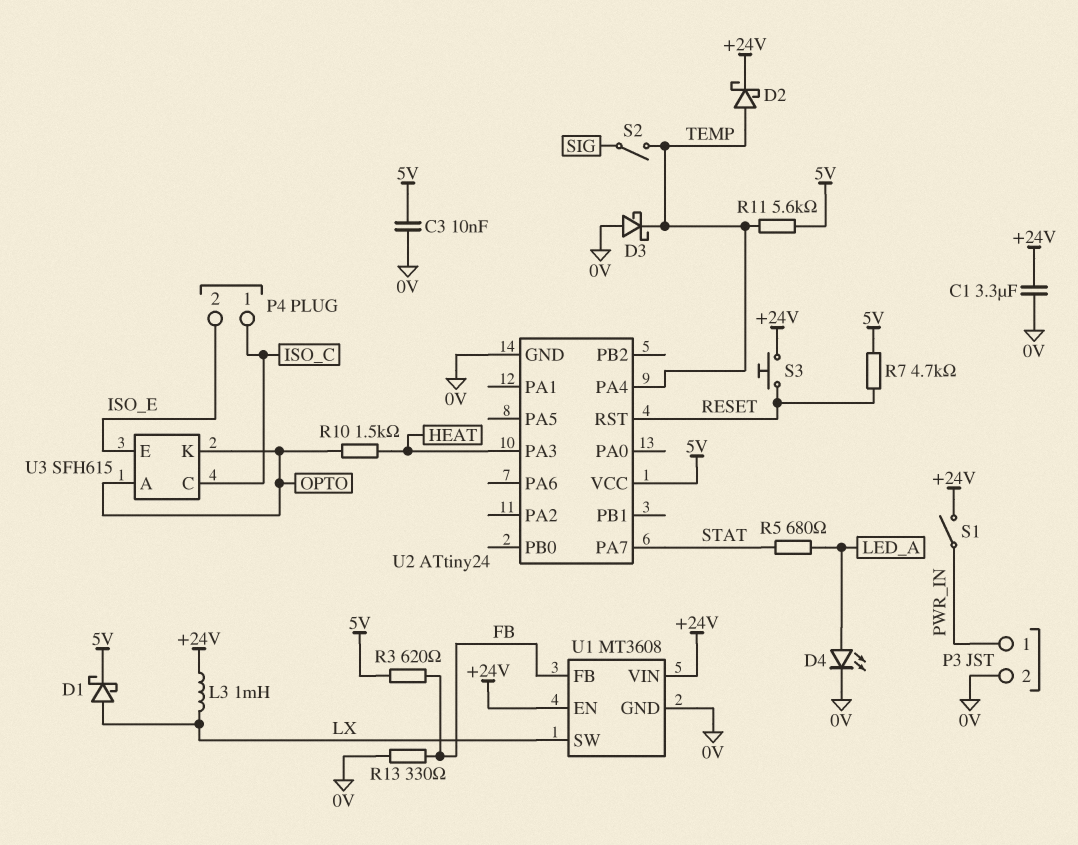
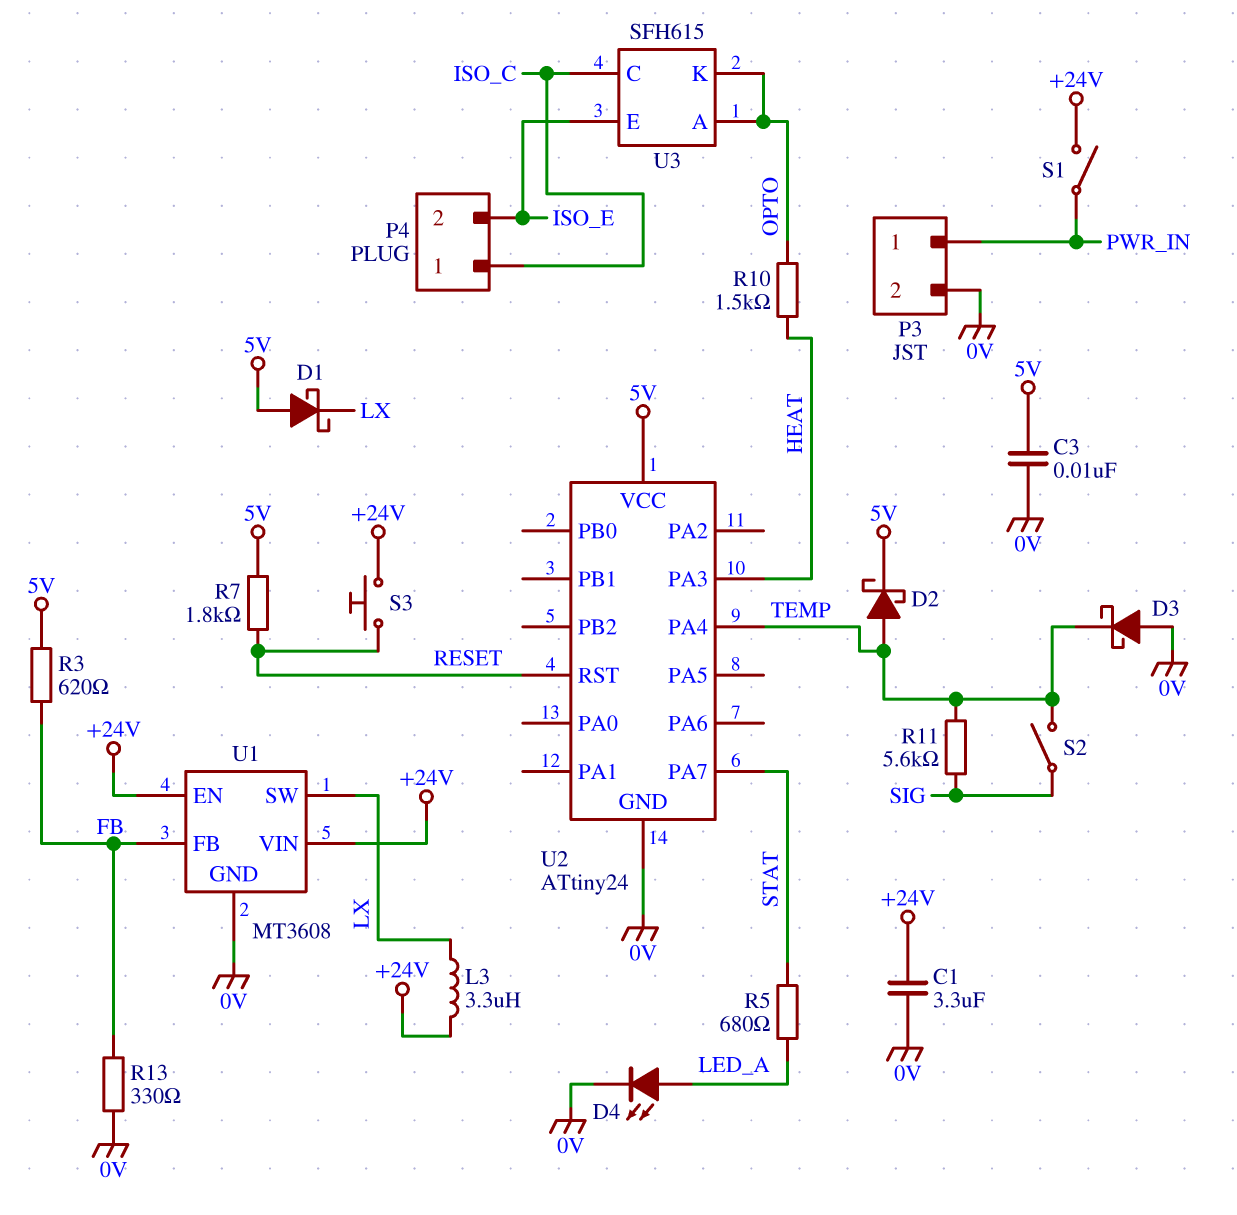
D1: schottky (A LX, K 5V) -> schottky (A 5V, K LX)
D2: schottky (A TEMP, K +24V) -> schottky (A TEMP, K 5V)
L3: 1mH (+24V, LX) -> 3.3uH (+24V, LX)
R7: 4.7k (5V, RESET) -> 1.8k (5V, RESET)
R11: 5.6k (5V, TEMP) -> 5.6k (SIG, TEMP)

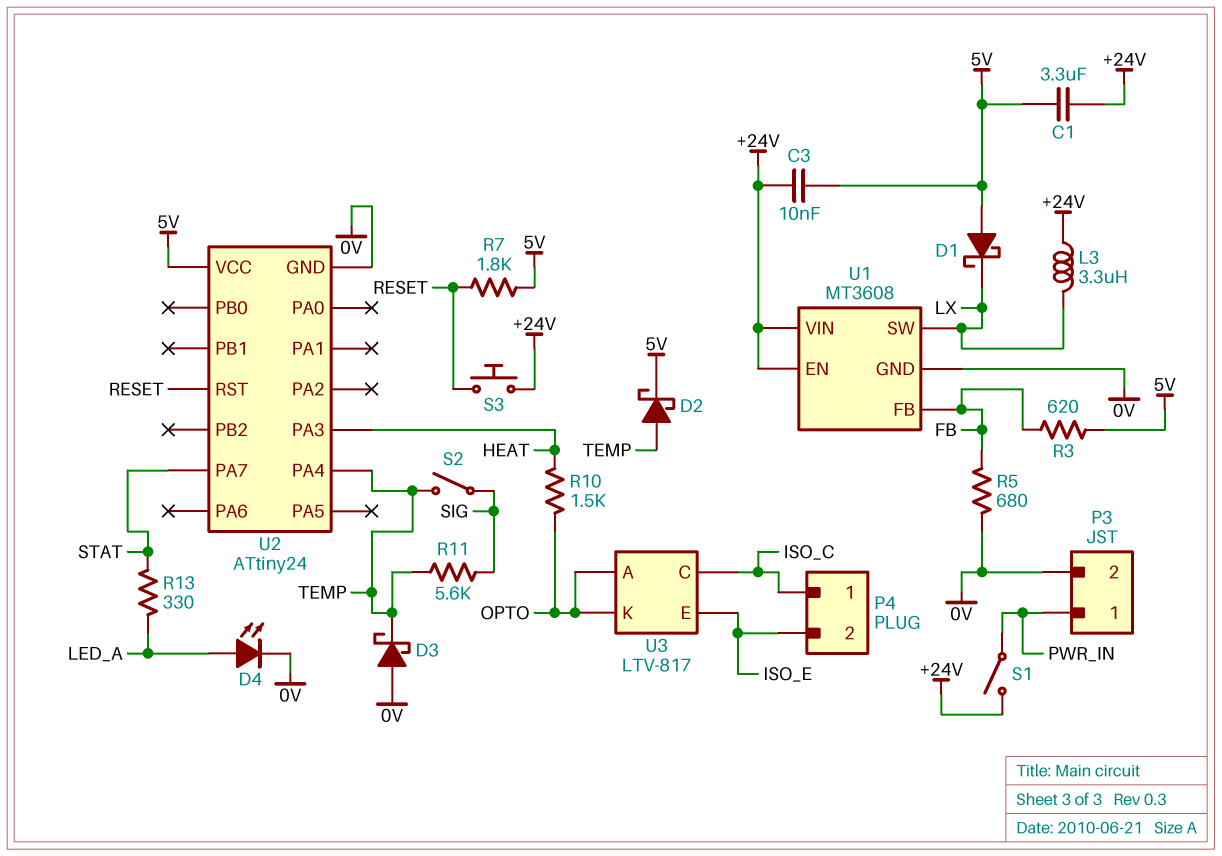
C1: 3.3uF (+24V, 0V) -> 3.3uF (+24V, 5V)
C3: 10nF (0V, 5V) -> 10nF (+24V, 5V)
R5: 680 (LED_A, STAT) -> 680 (0V, FB)
R13: 330 (0V, FB) -> 330 (LED_A, STAT)
U3: SFH615 -> LTV-817

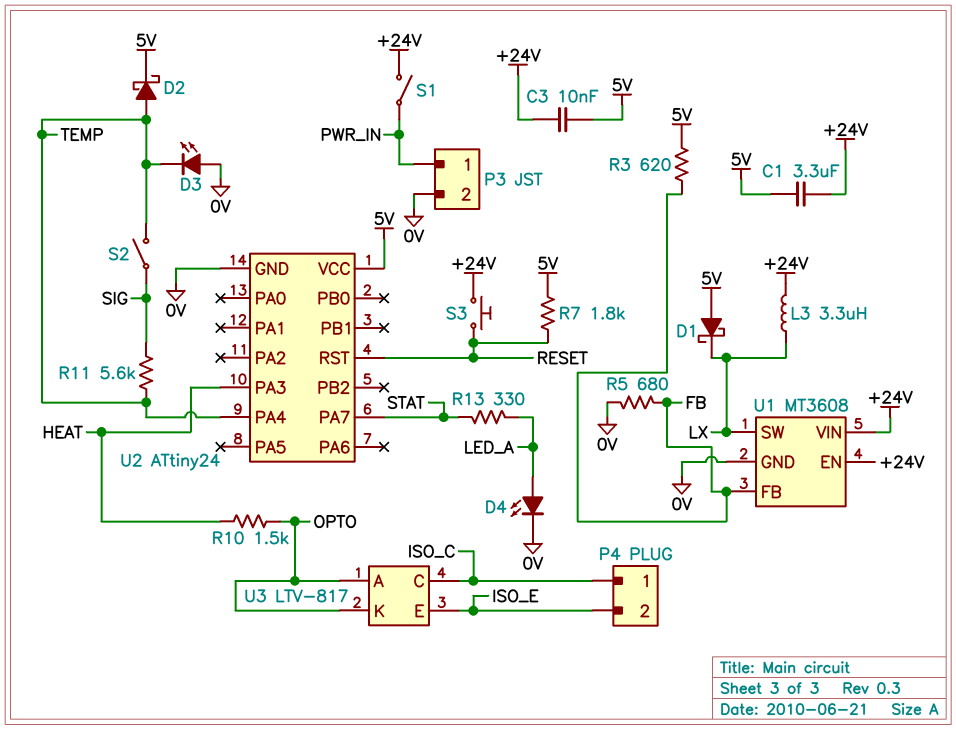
D3: schottky (A 0V, K TEMP) -> LED (A 0V, K TEMP)

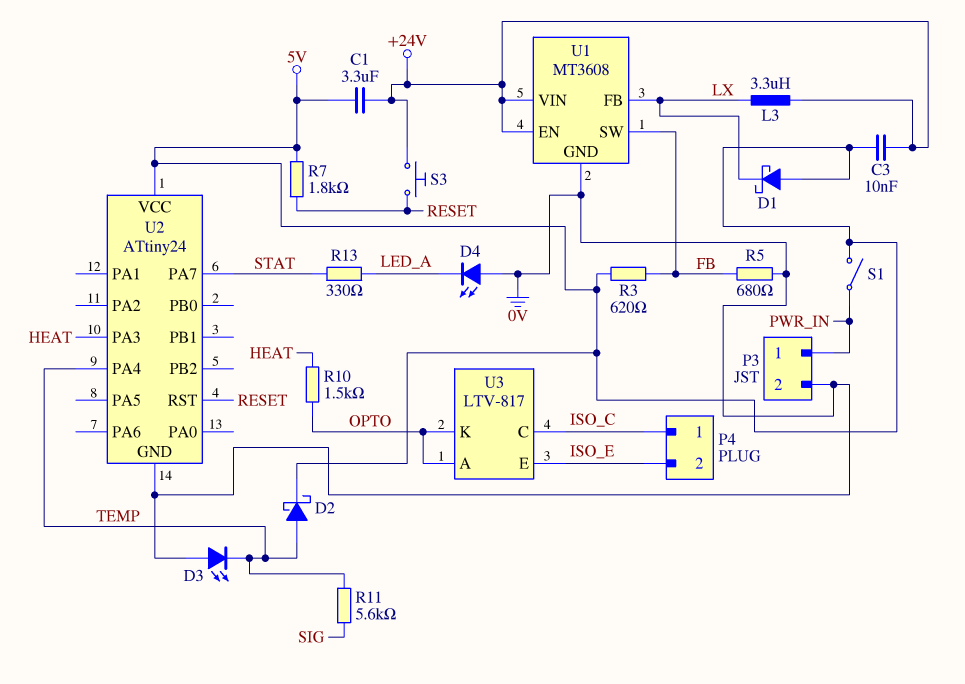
D4: LED (A LED_A, K 0V) -> LED (A 0V, K LED_A)
S1: switch (+24V, PWR_IN) -> switch (5V, PWR_IN)
S2: switch (SIG, TEMP) -> none
U1 pin FB: FB -> LX
U1 pin SW: LX -> FB

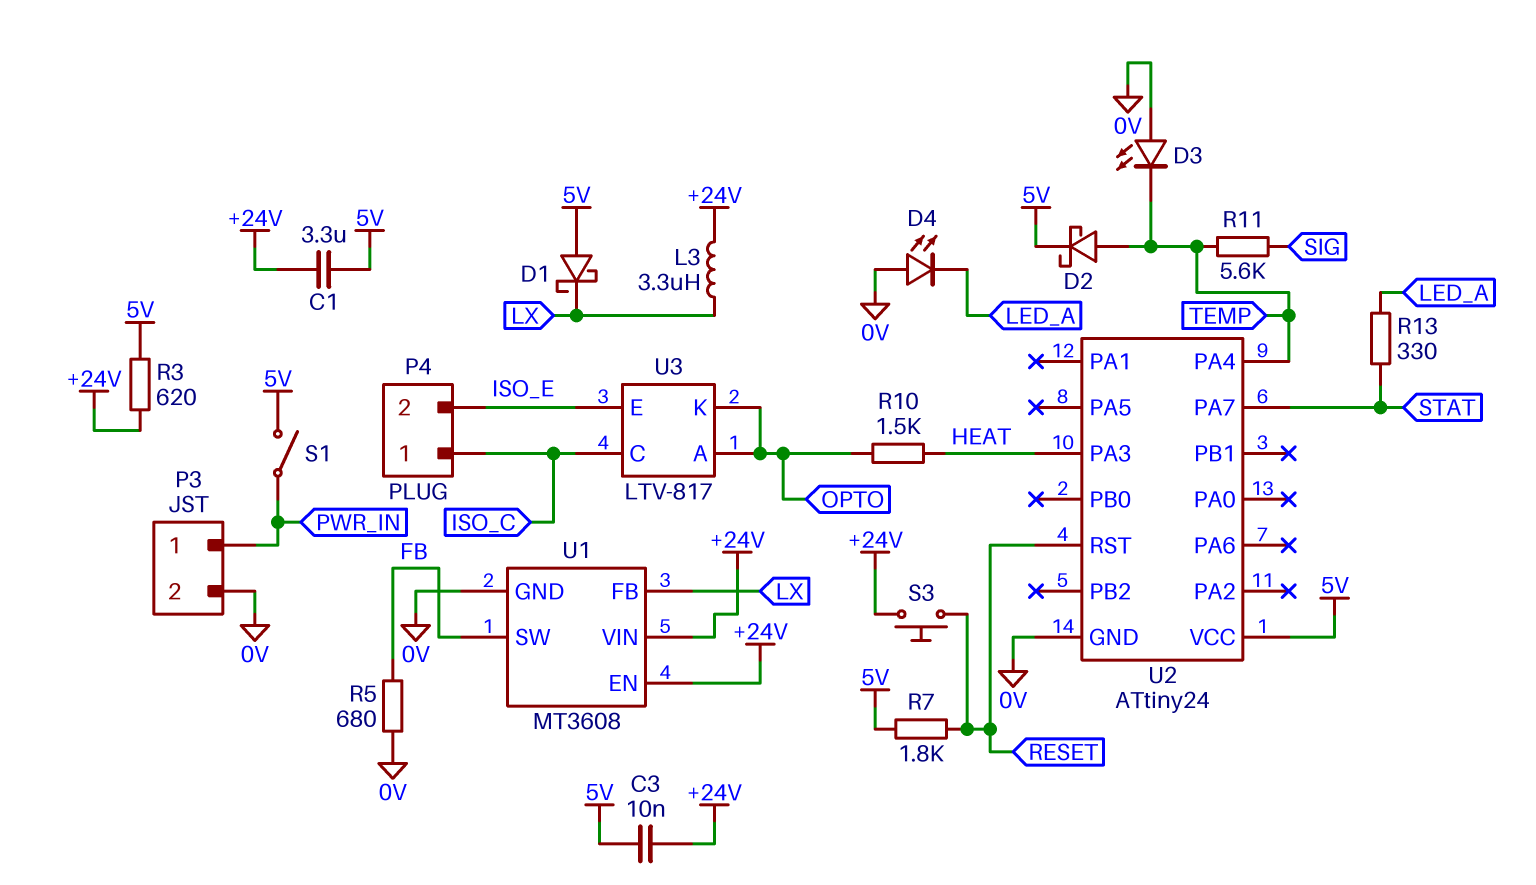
R3: 620 (5V, FB) -> 620 (+24V, 5V)

